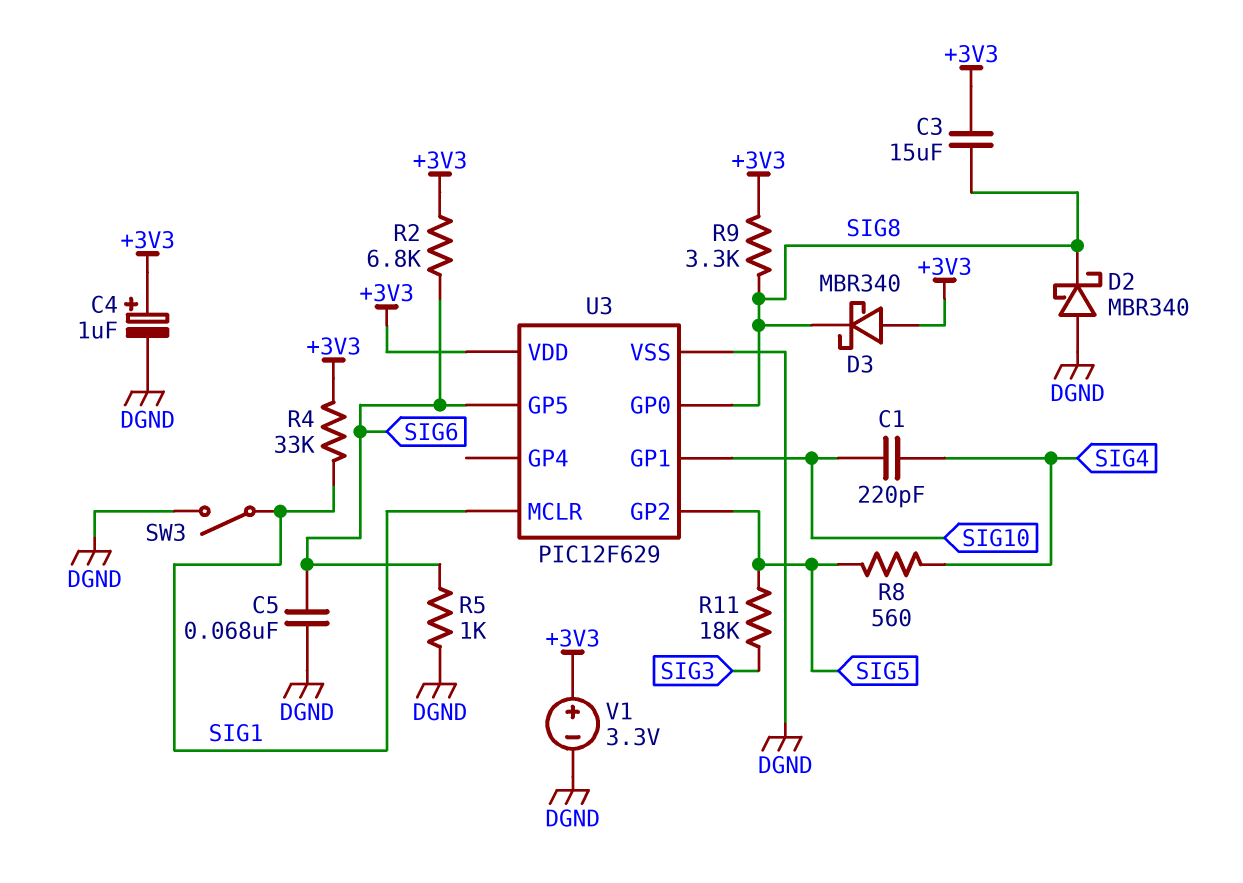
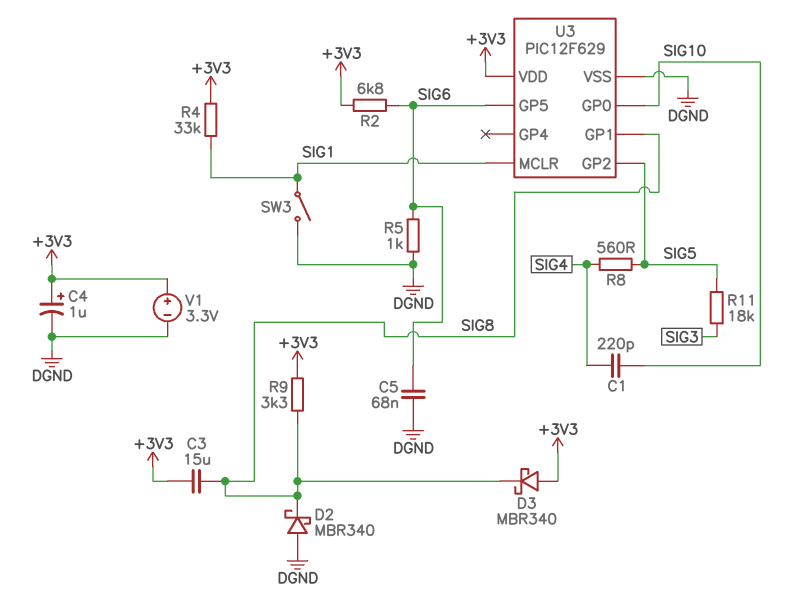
U3 pin GP0: SIG8 -> SIG10
U3 pin GP1: SIG10 -> SIG8

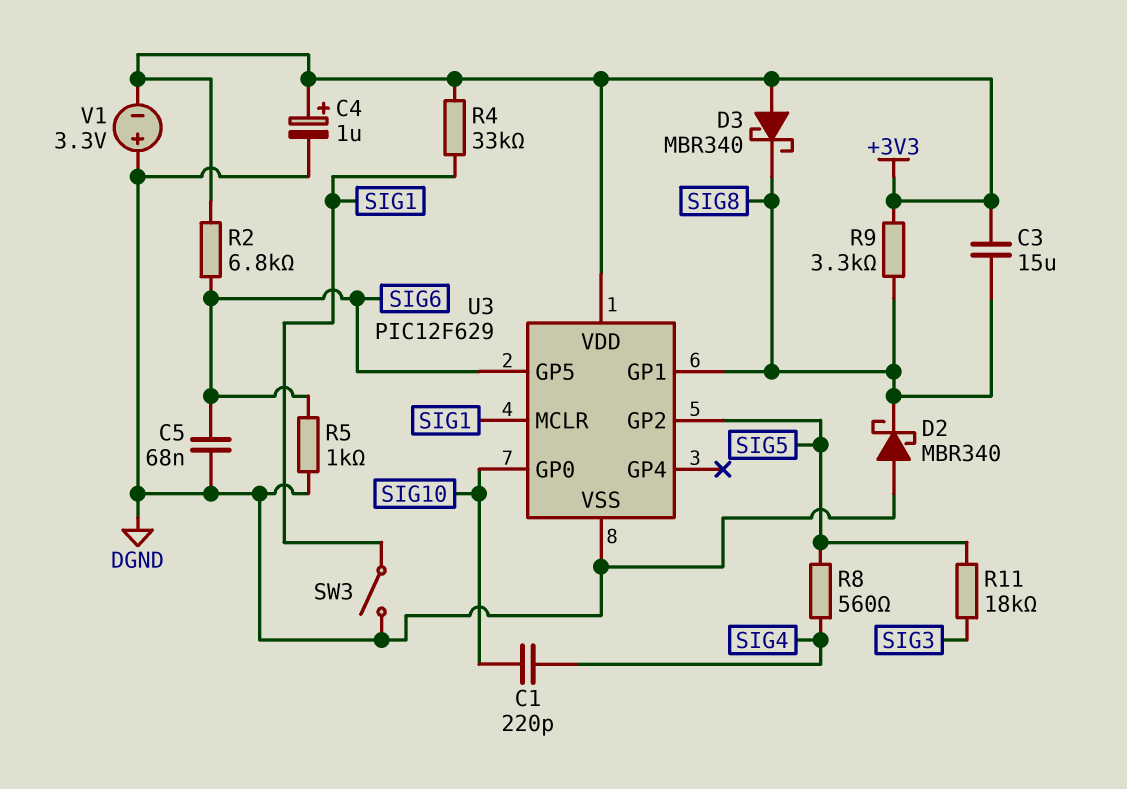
V1: 3.3V (plus +3V3, minus DGND) -> 3.3V (plus DGND, minus +3V3)

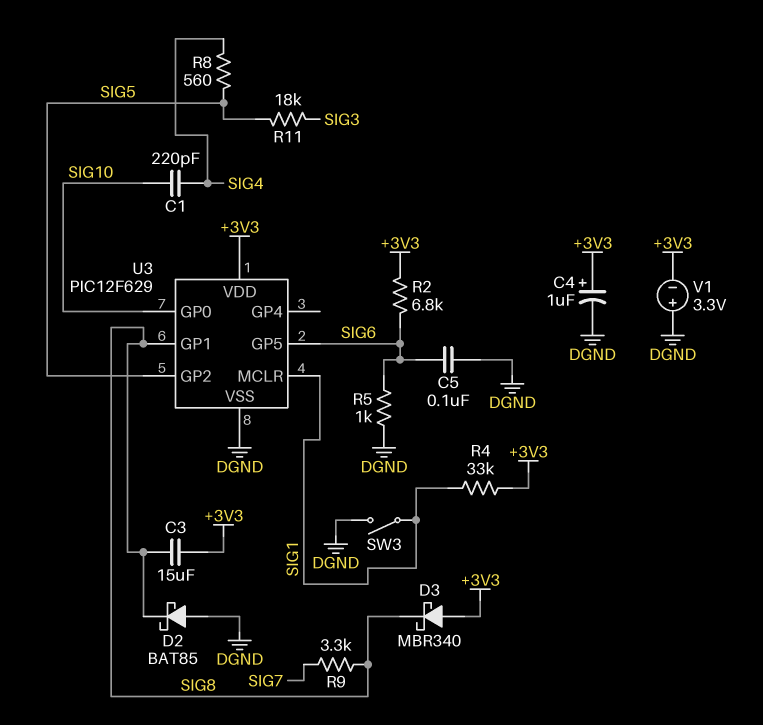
C5: 68nF (DGND, SIG6) -> 100nF (DGND, SIG6)
D2: schottky MBR340 (A DGND, K SIG8) -> schottky BAT85 (A DGND, K SIG8)
R9: 3.3k (+3V3, SIG8) -> 3.3k (SIG7, SIG8)

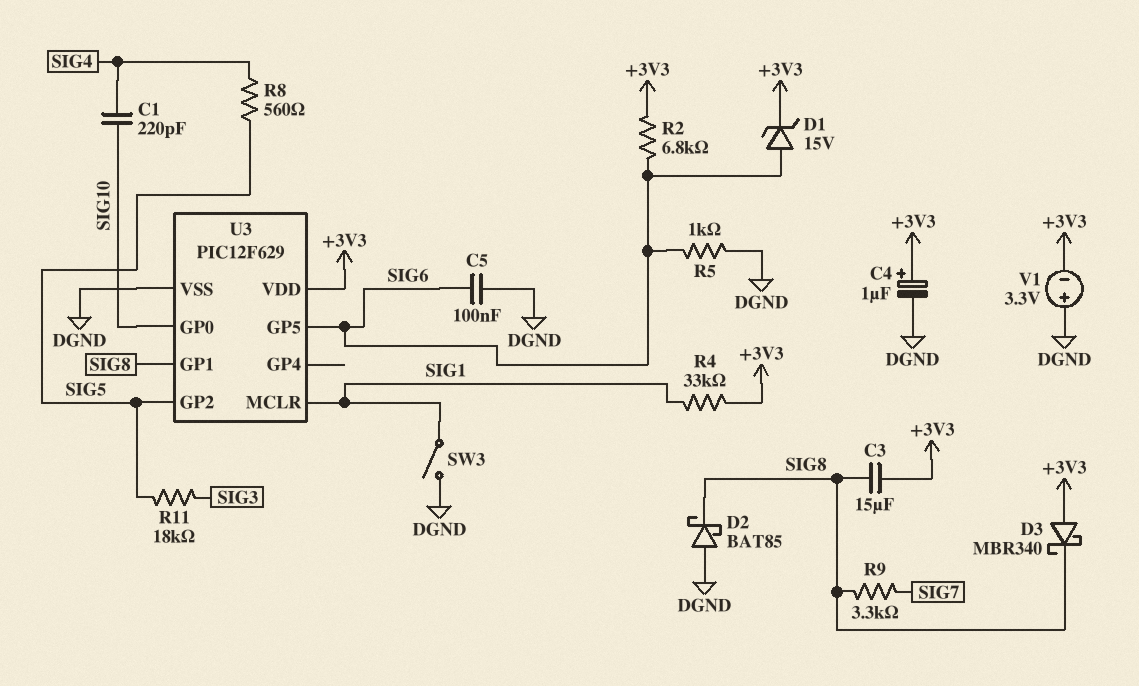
D1: none -> zener 15V (A SIG6, K +3V3)

